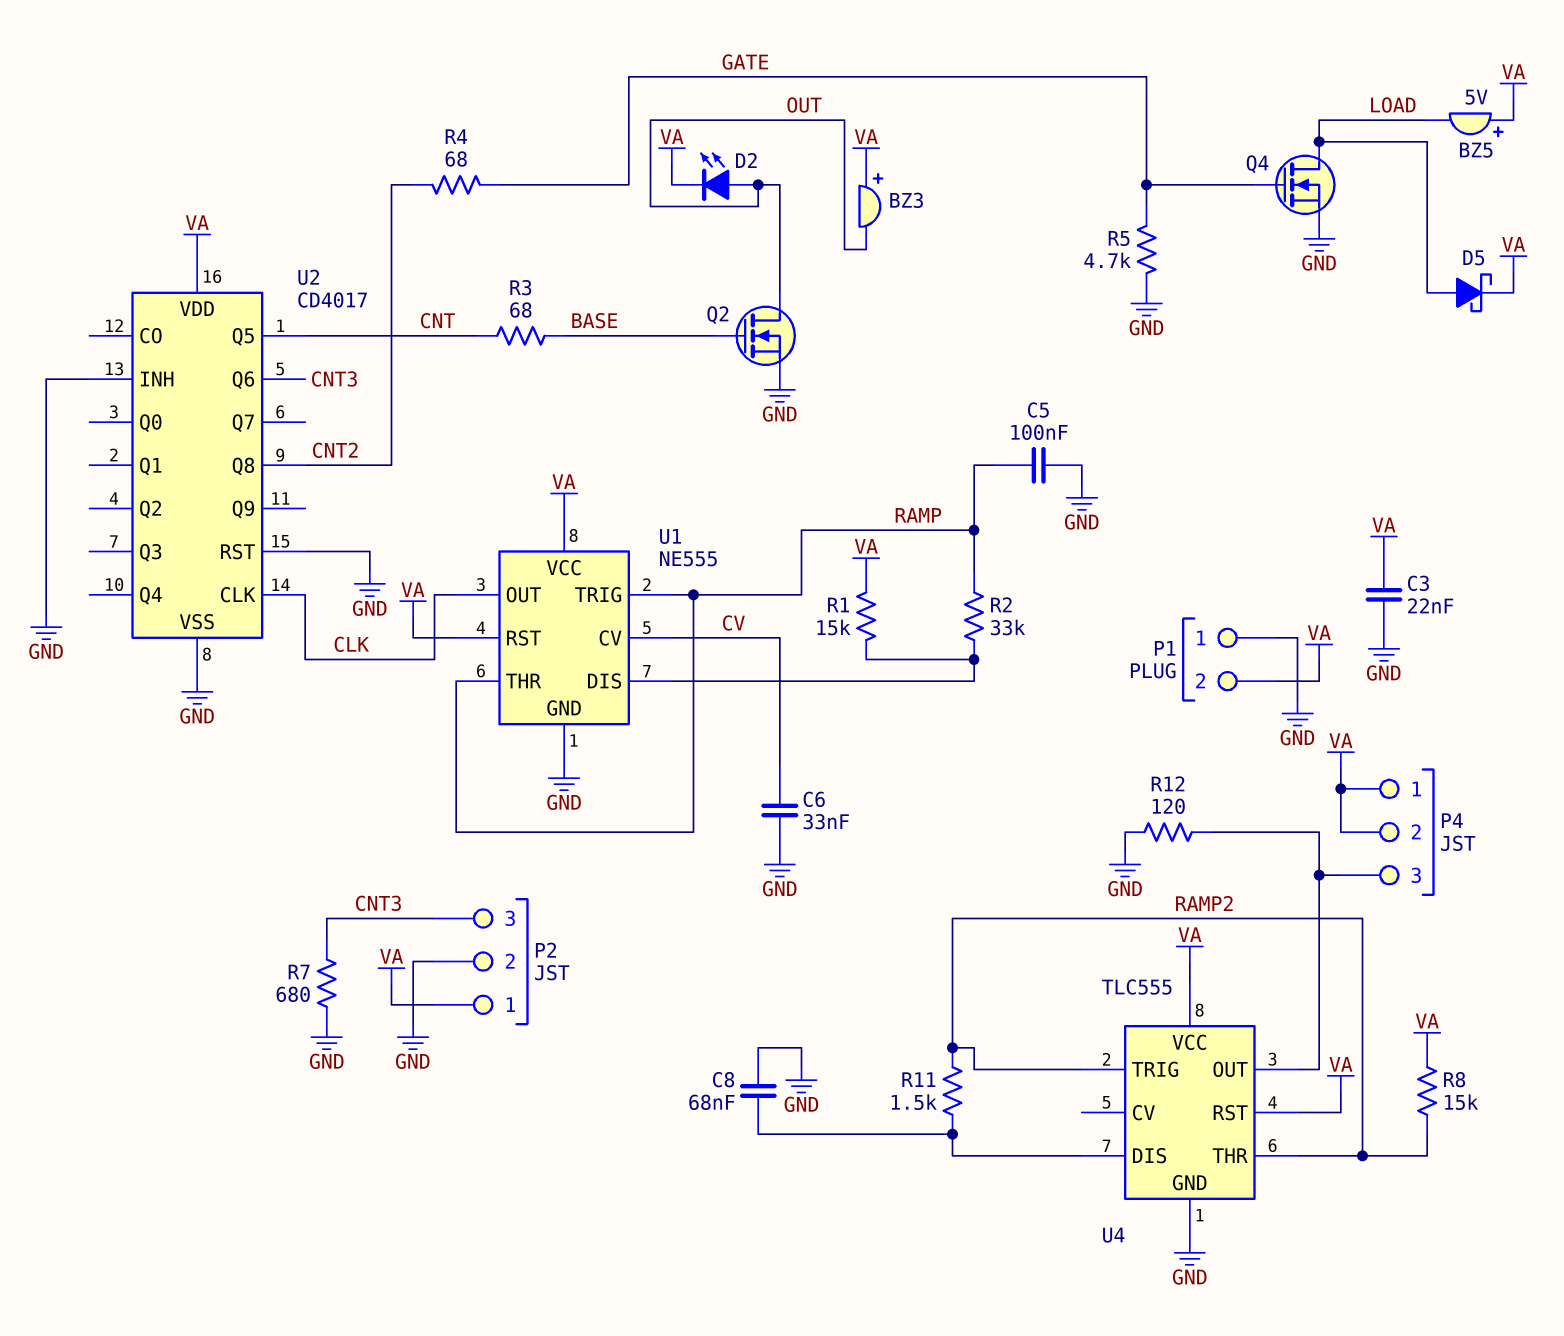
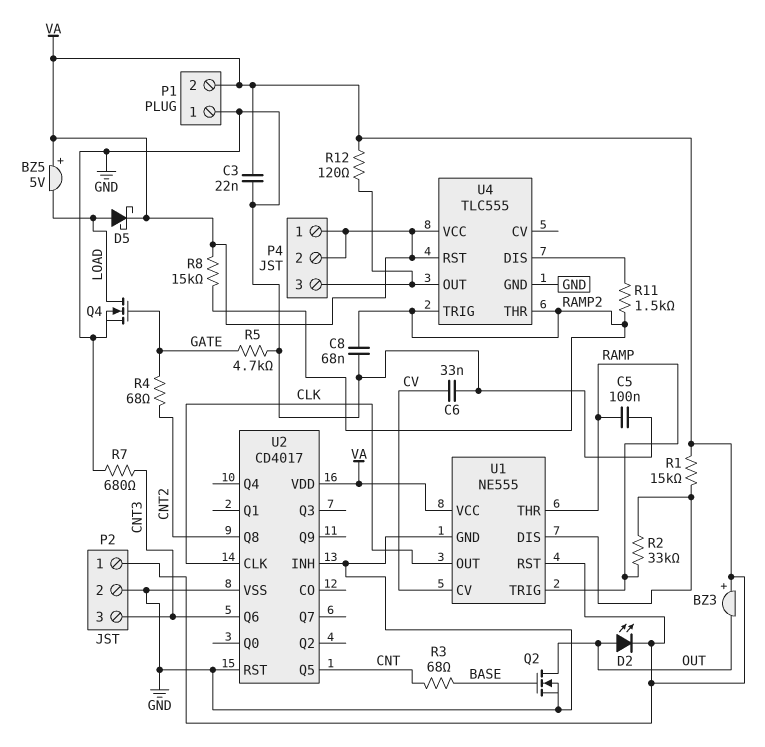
C8: 68nF (GND, U4/DIS) -> 68nF (GND, RAMP2)
R12: 120 (GND, P4/3) -> 120 (P4/3, VA)

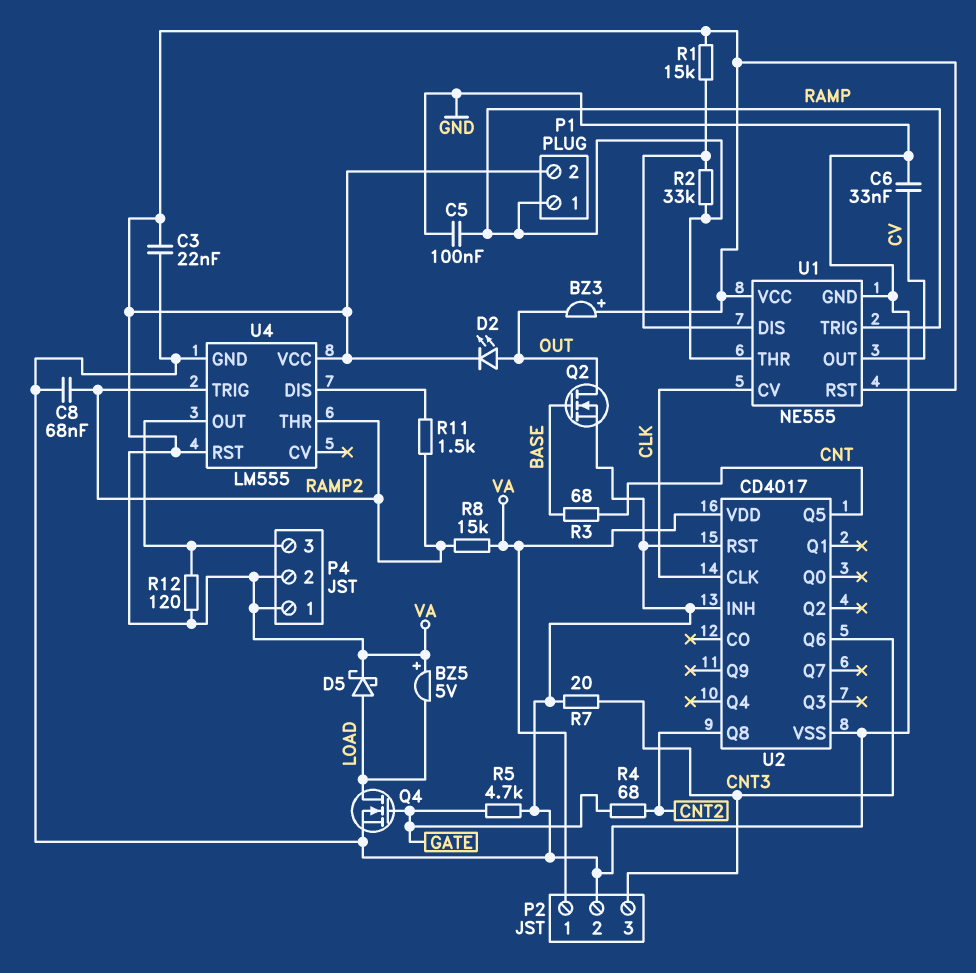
P1 pin 1: GND -> RAMP
R7: 680 (CNT3, GND) -> 20 (CNT3, GND)
U1 pin CV: CV -> CLK
U1 pin OUT: CLK -> CV
U4: TLC555 -> LM555

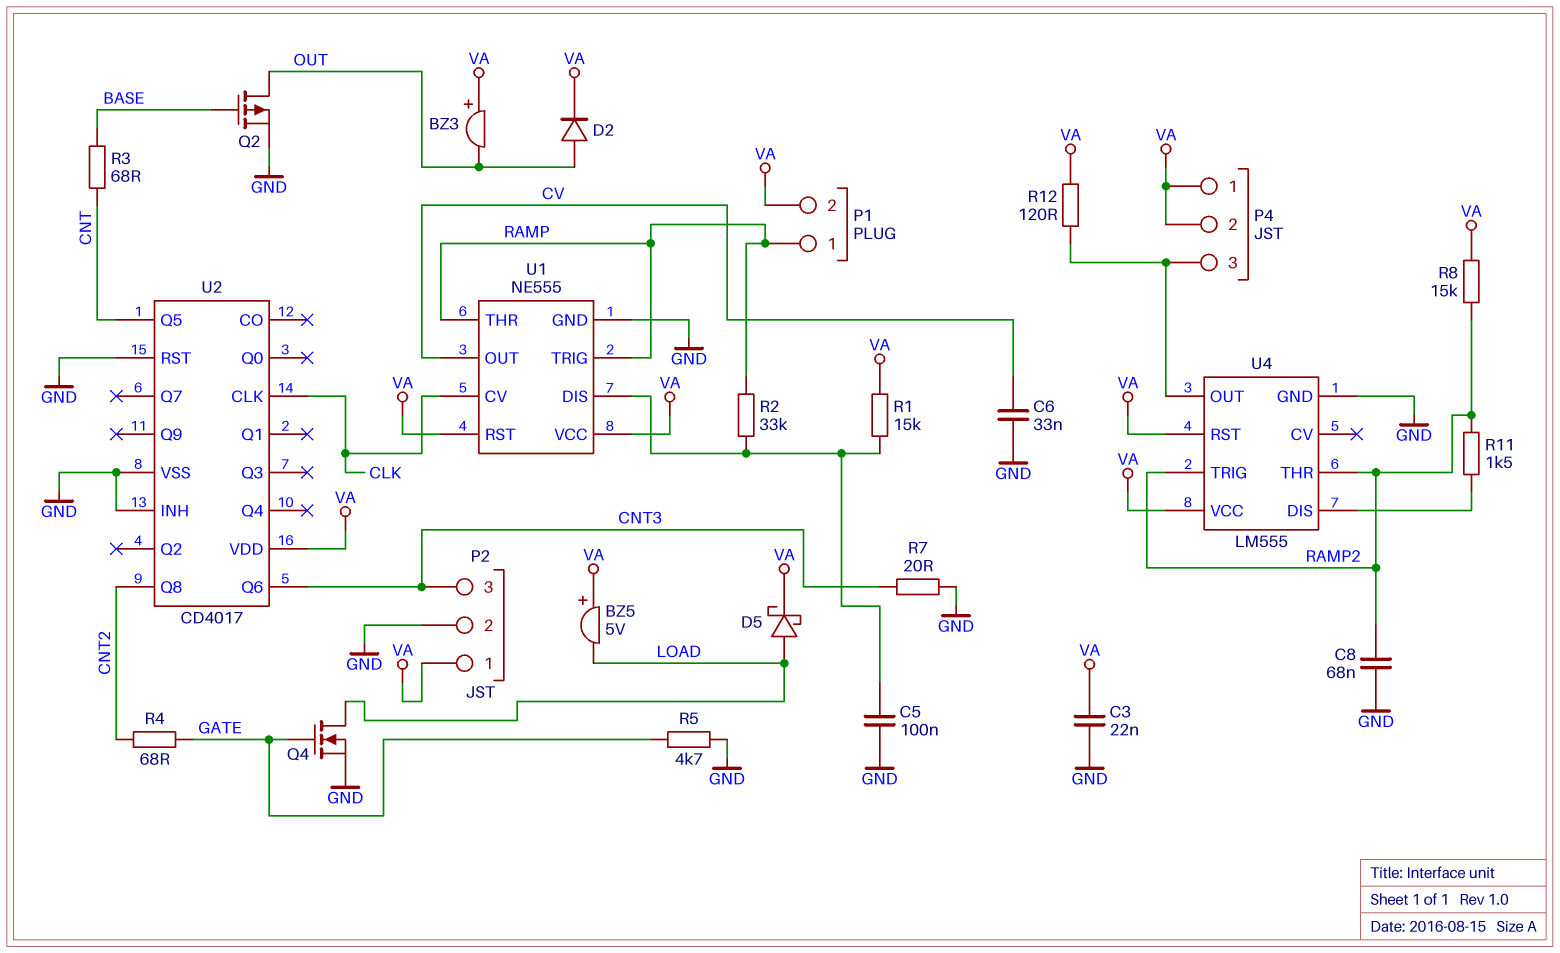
C5: 100nF (GND, RAMP) -> 100nF (GND, U1/DIS)
D2: LED (A OUT, K VA) -> diode (A OUT, K VA)
Q2: NMOS (G BASE, D OUT, S GND) -> PMOS (G BASE, D OUT, S GND)

